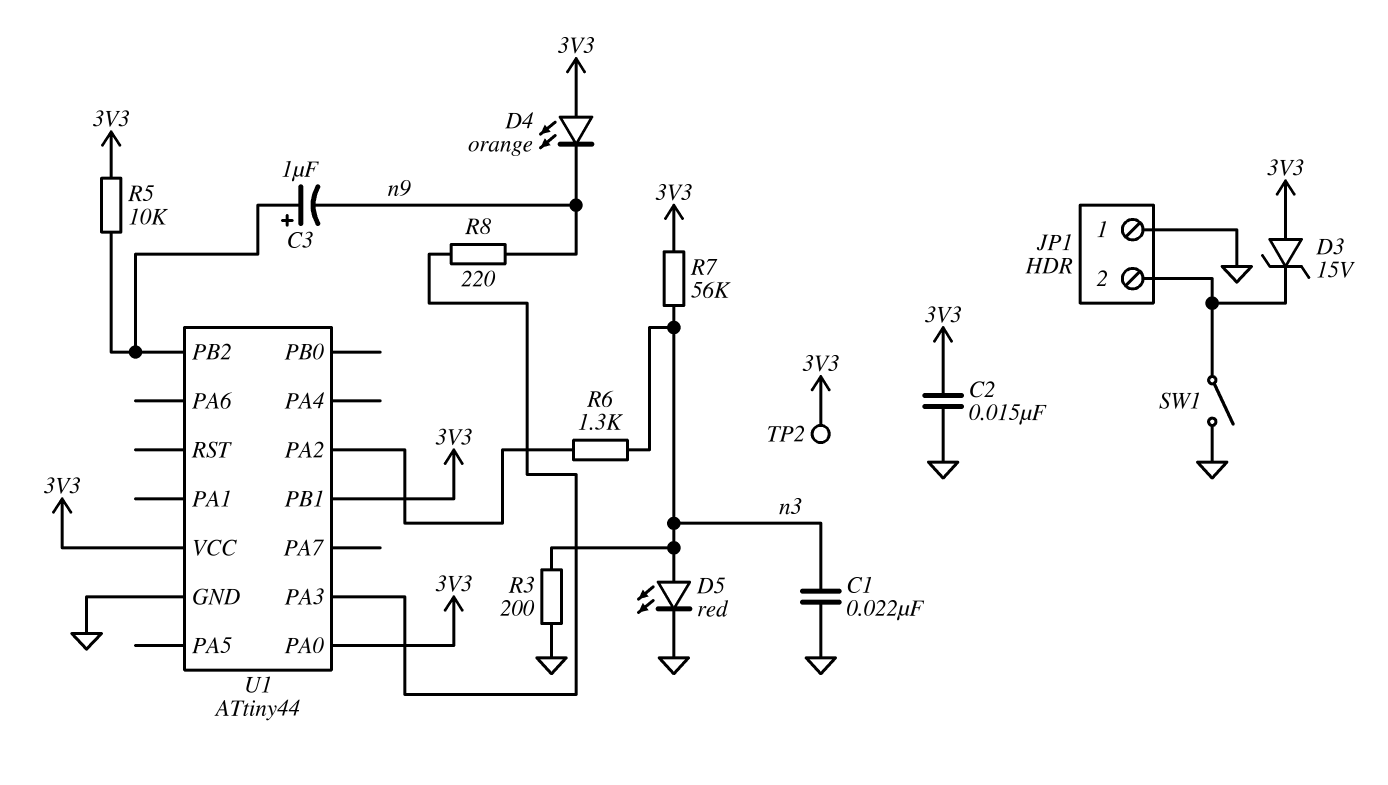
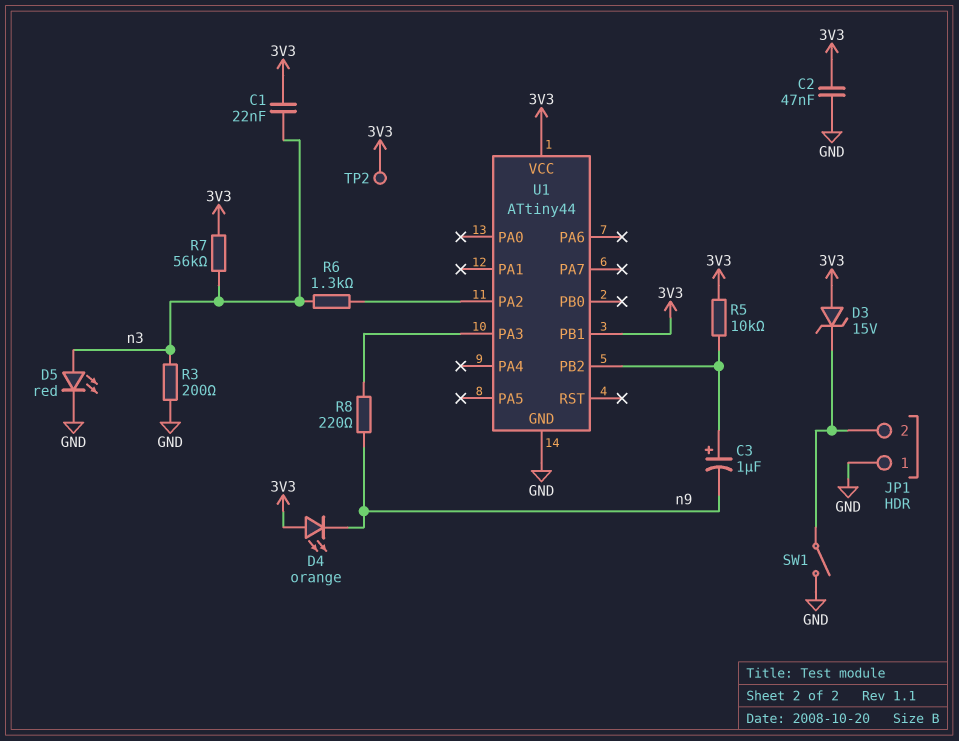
C1: 22nF (GND, n3) -> 22nF (3V3, n3)
C2: 15nF (3V3, GND) -> 47nF (3V3, GND)
U1 pin PA0: 3V3 -> none

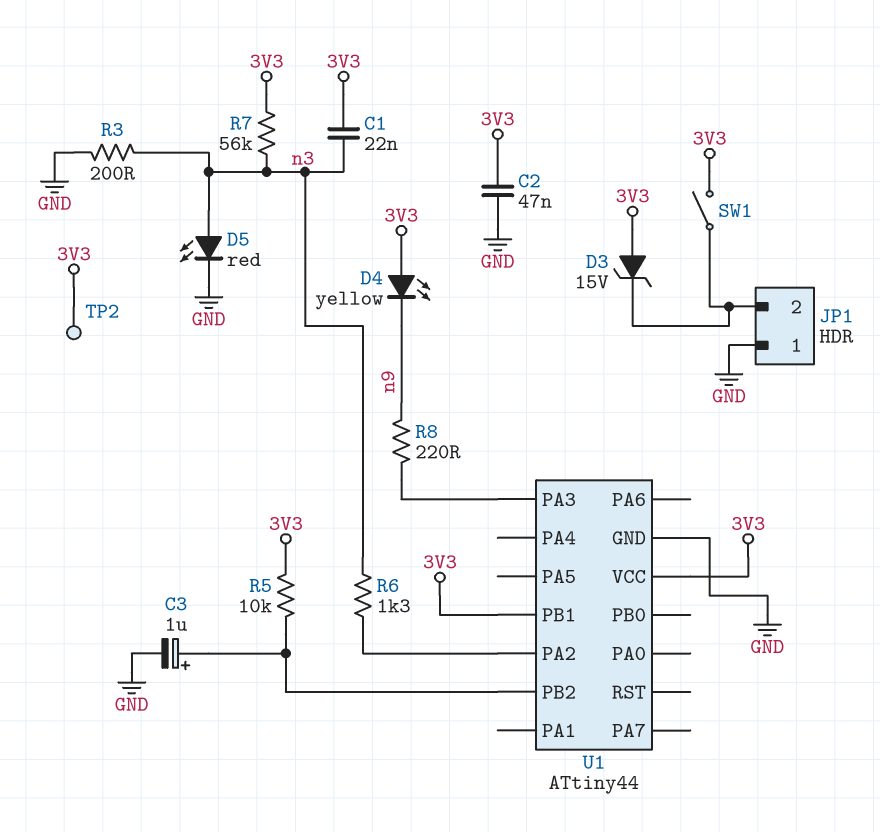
C3: 1uF (plus U1/PB2, minus n9) -> 1uF (plus U1/PB2, minus GND)
D4: LED orange (A 3V3, K n9) -> LED yellow (A 3V3, K n9)
SW1: switch (GND, JP1/2) -> switch (3V3, JP1/2)

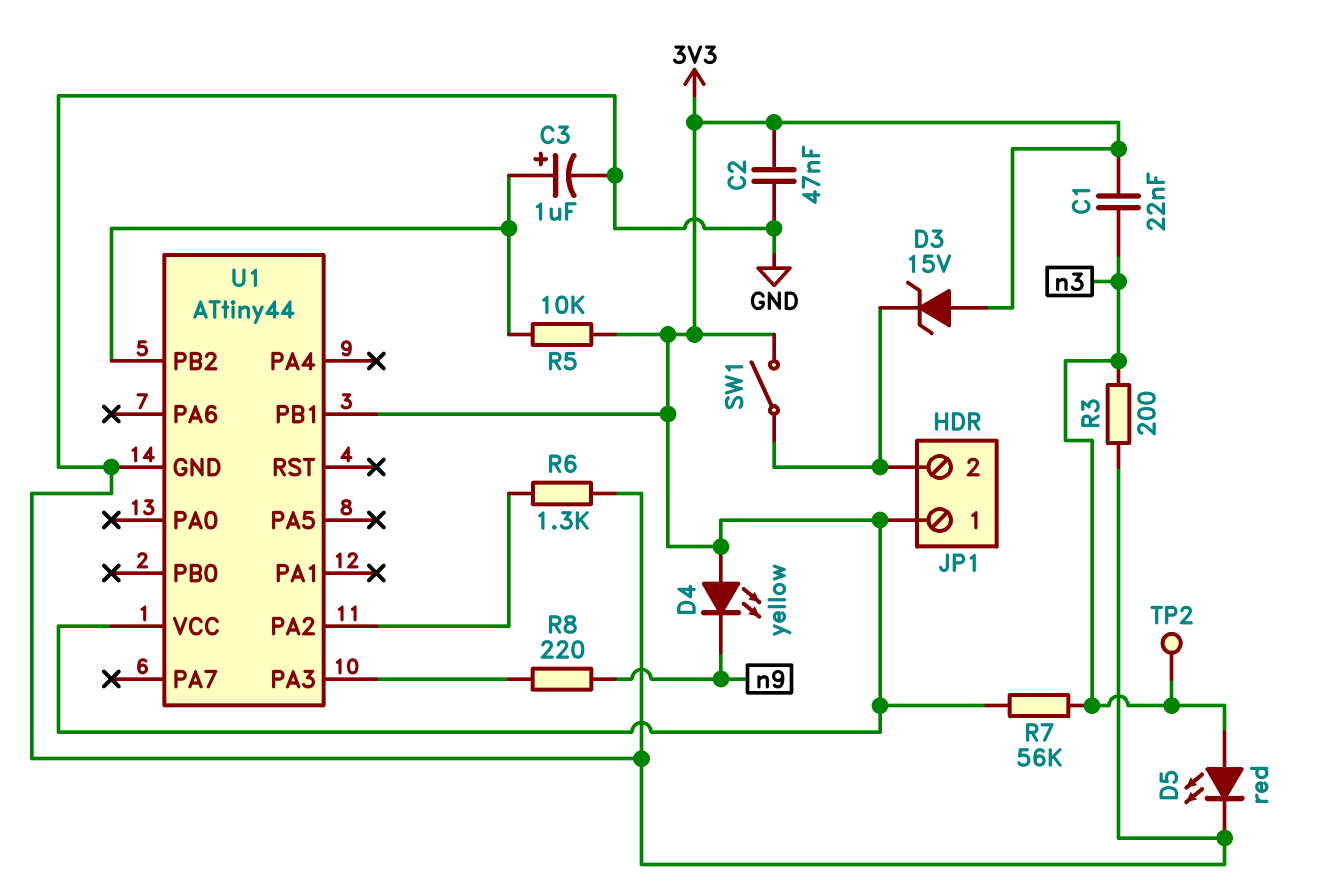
JP1 pin 1: GND -> 3V3
R6: 1.3k (U1/PA2, n3) -> 1.3k (GND, U1/PA2)
TP2: test point (3V3) -> test point (n3)

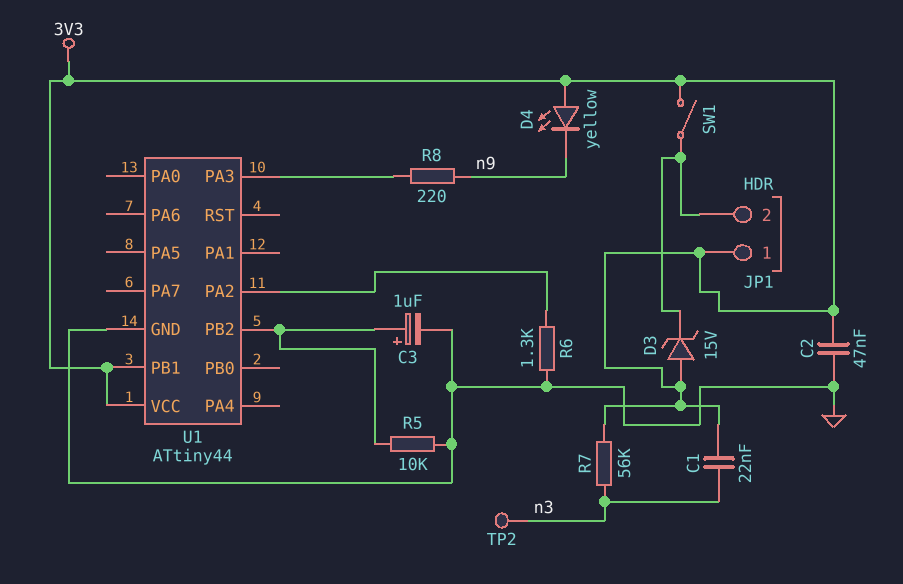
D5: LED red (A n3, K GND) -> none
R3: 200 (GND, n3) -> none
R5: 10k (3V3, U1/PB2) -> 10k (GND, U1/PB2)

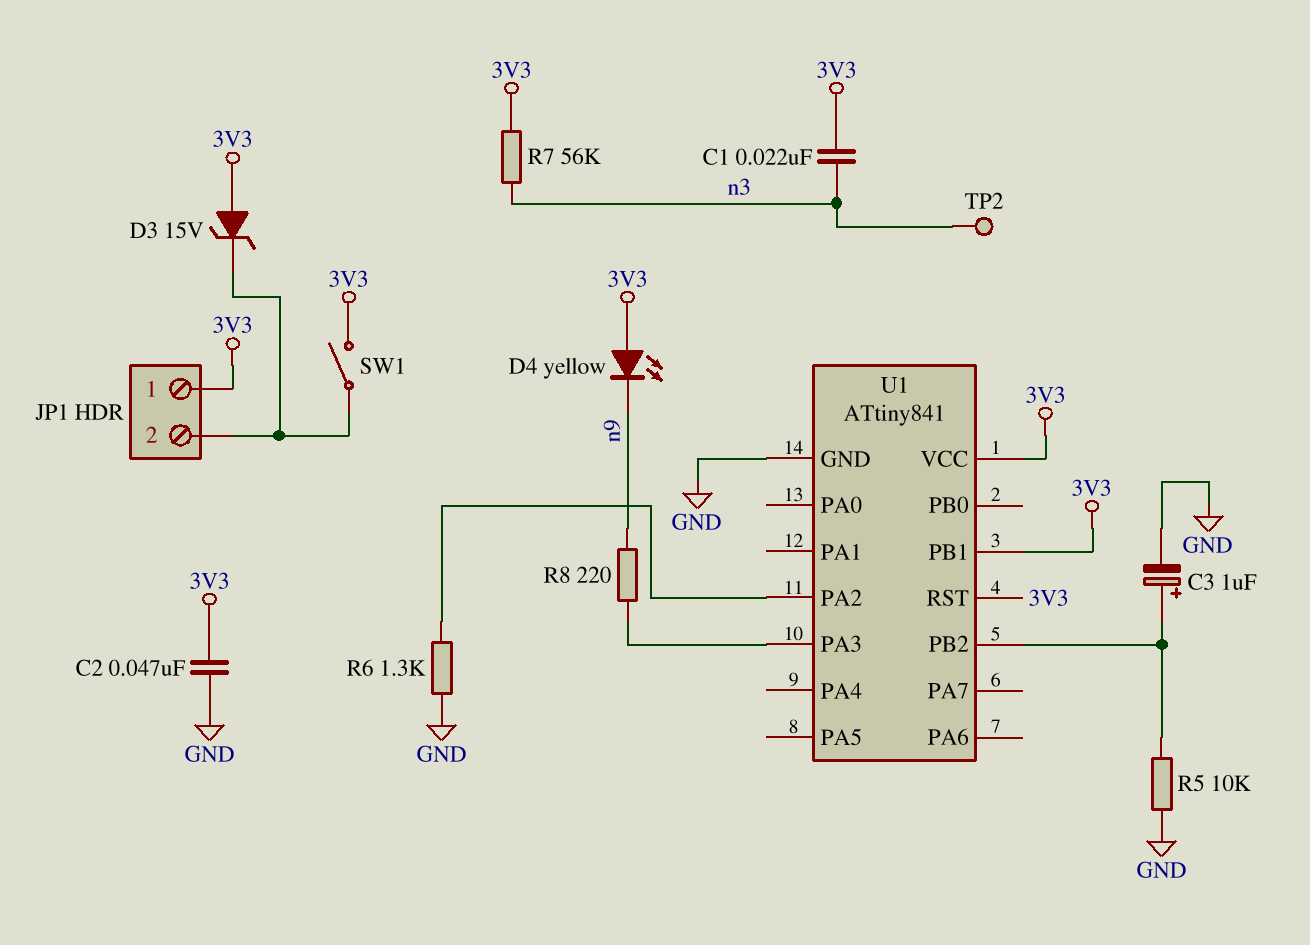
U1: ATtiny44 -> ATtiny841
U1 pin RST: none -> 3V3

